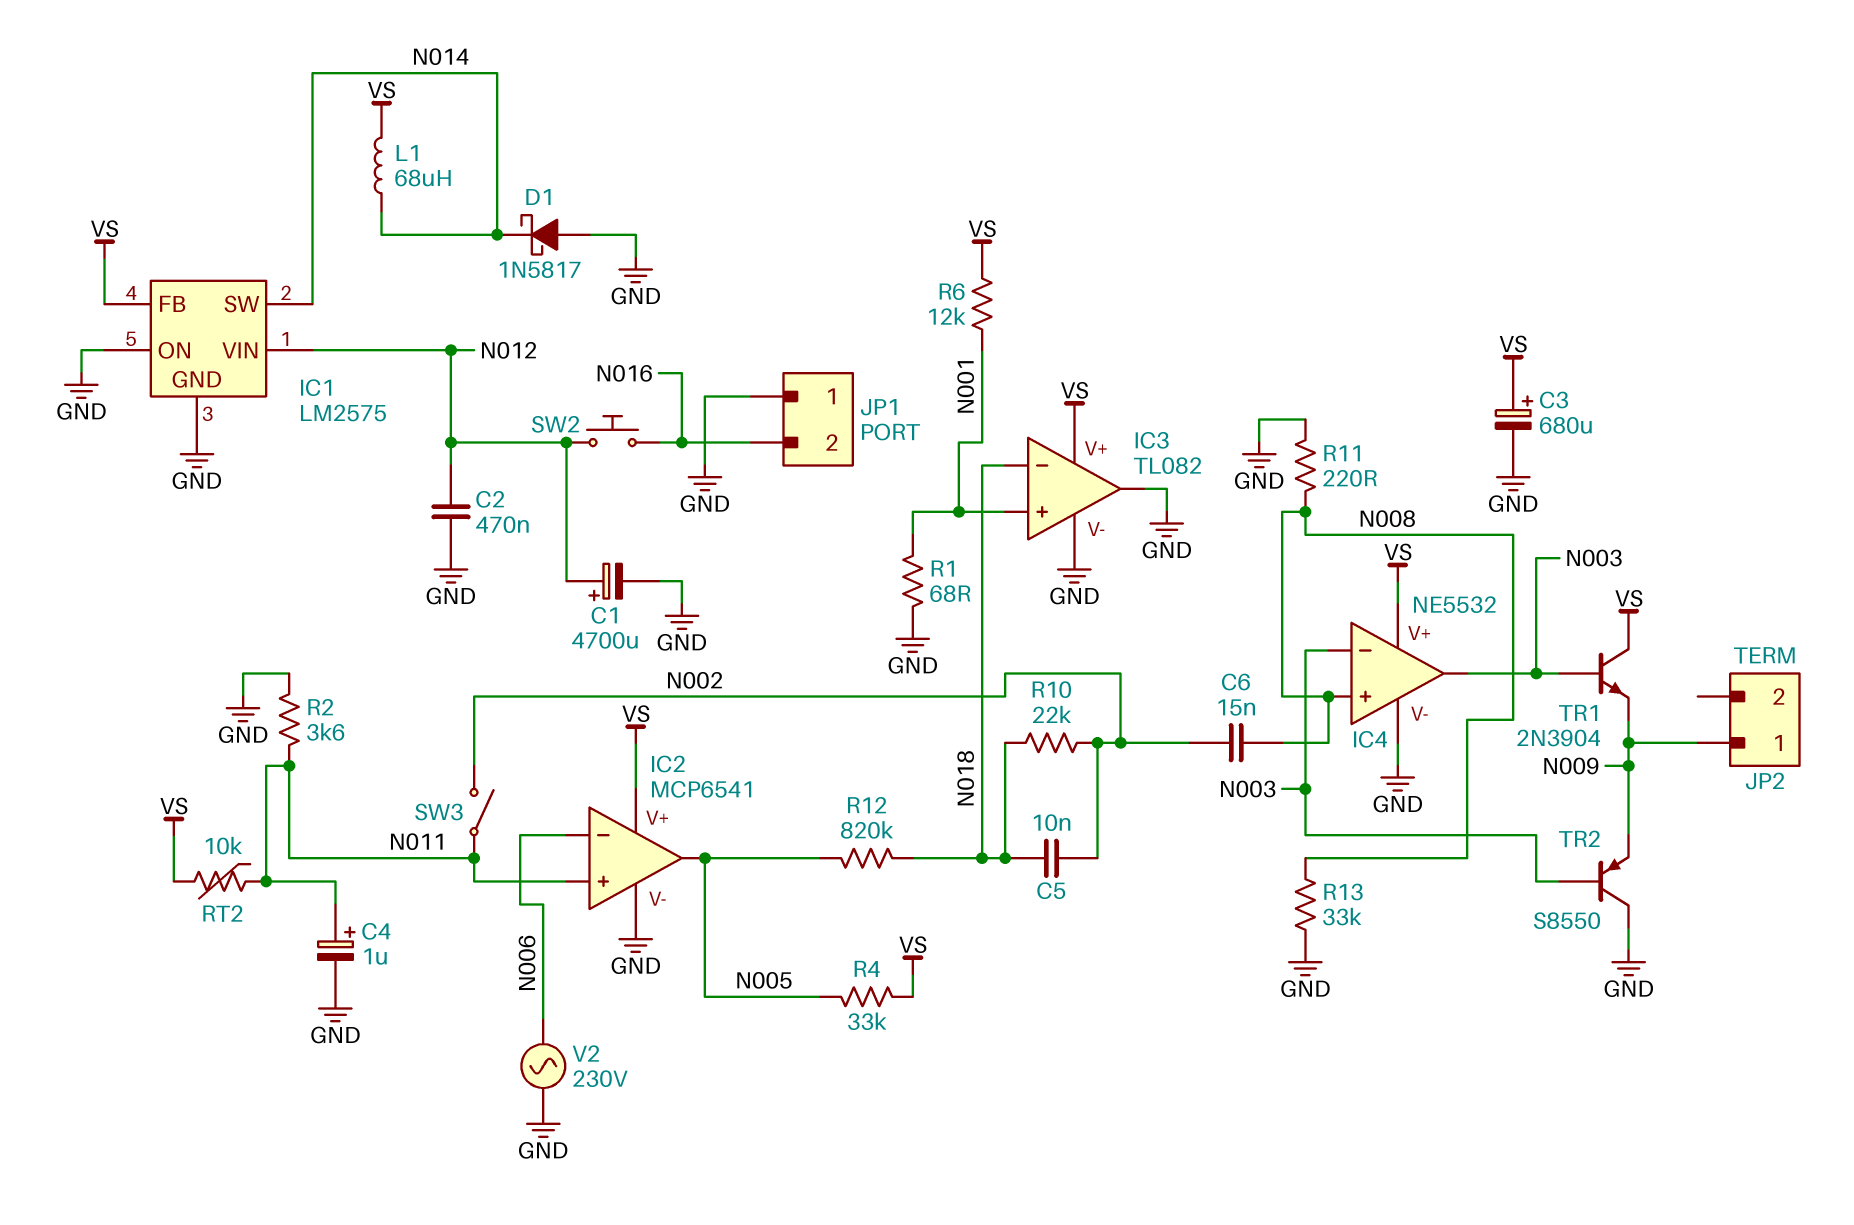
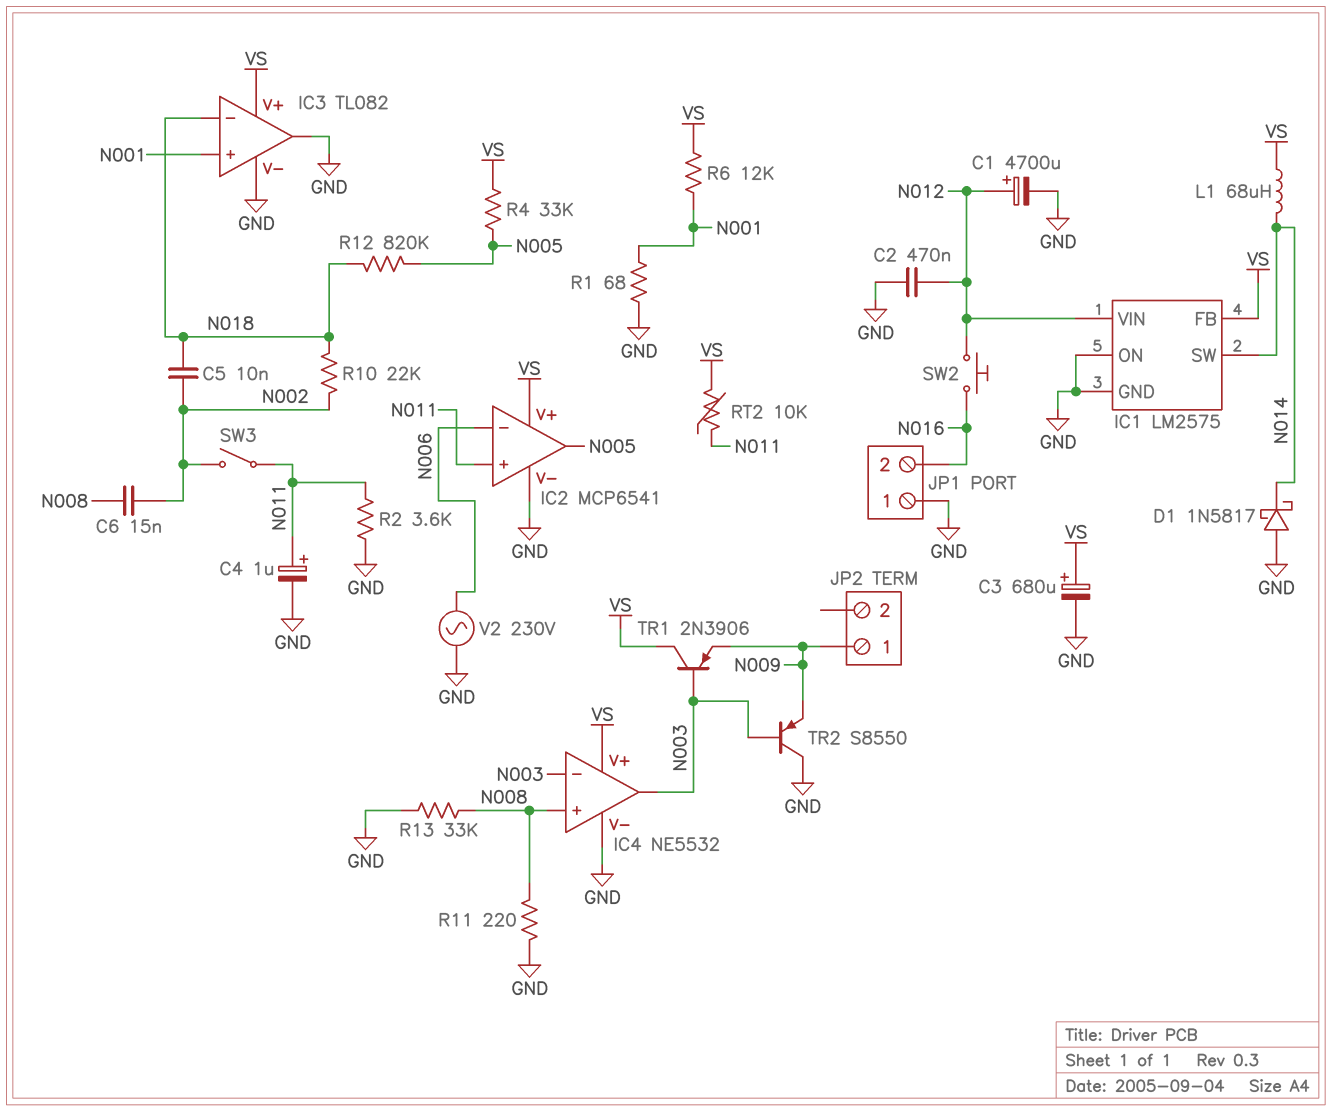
TR1: NPN 2N3904 (B N003, C VS, E N009) -> PNP 2N3906 (B N003, C VS, E N009)

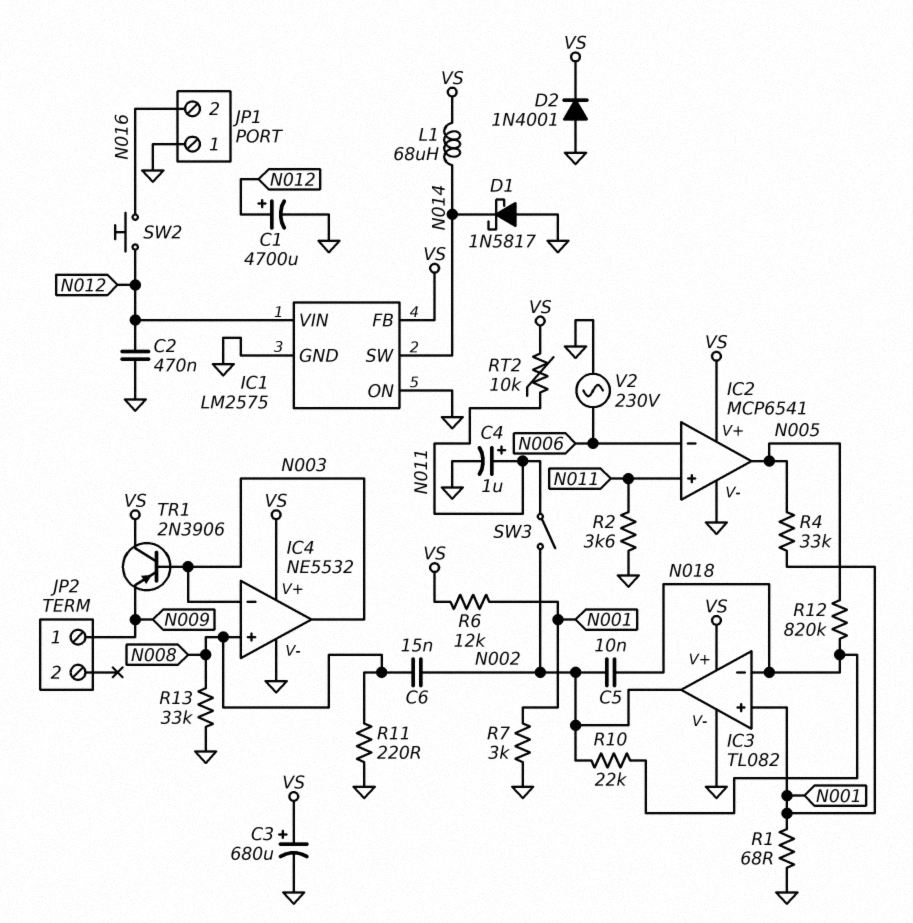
D2: none -> diode 1N4001 (A GND, K VS)
IC3 pin out: GND -> N002
R4: 33k (N005, VS) -> 33k (N001, N005)
R7: none -> 3k (GND, N001)
TR2: PNP S8550 (B N003, C GND, E N009) -> none

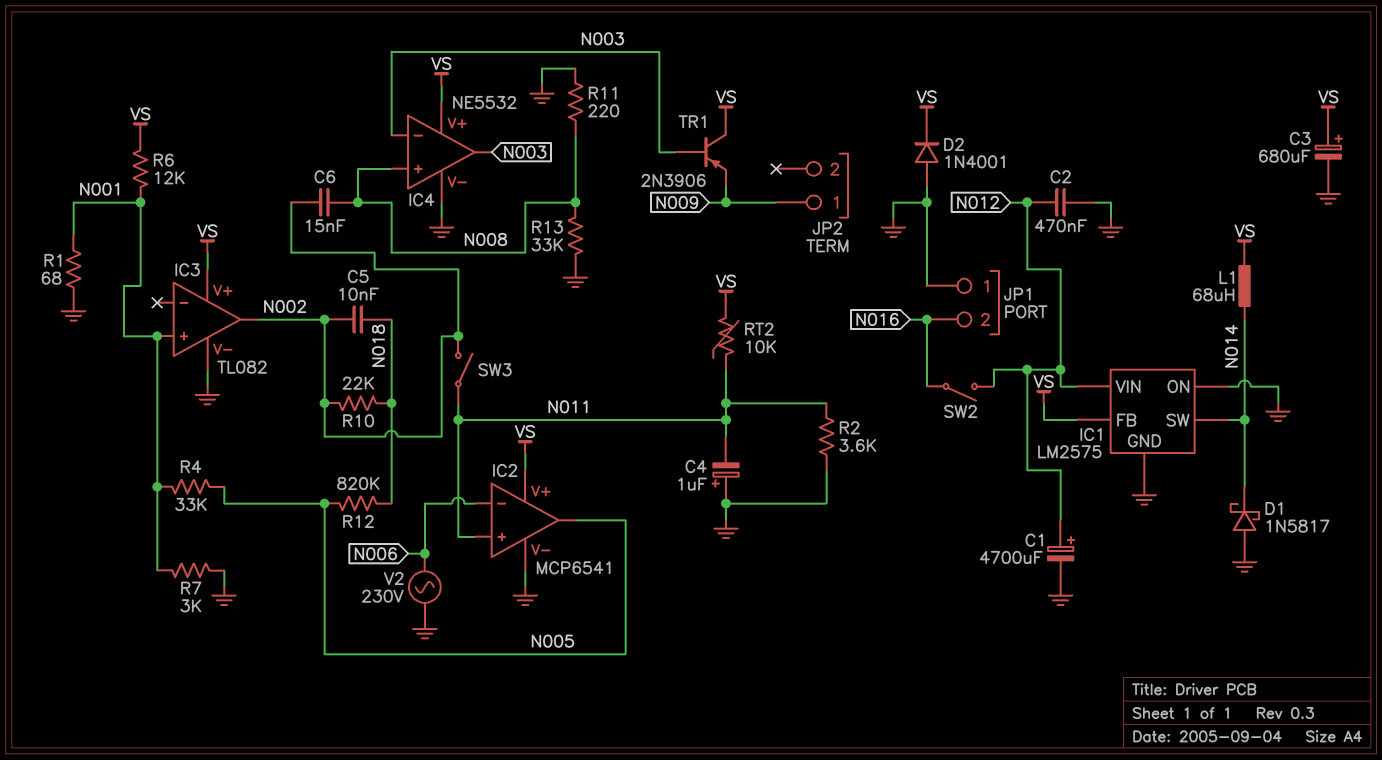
C4: 1uF (plus N011, minus GND) -> 1uF (plus GND, minus N011)
IC3 pin in-: N018 -> none
SW2: button (N012, N016) -> switch (N012, N016)

